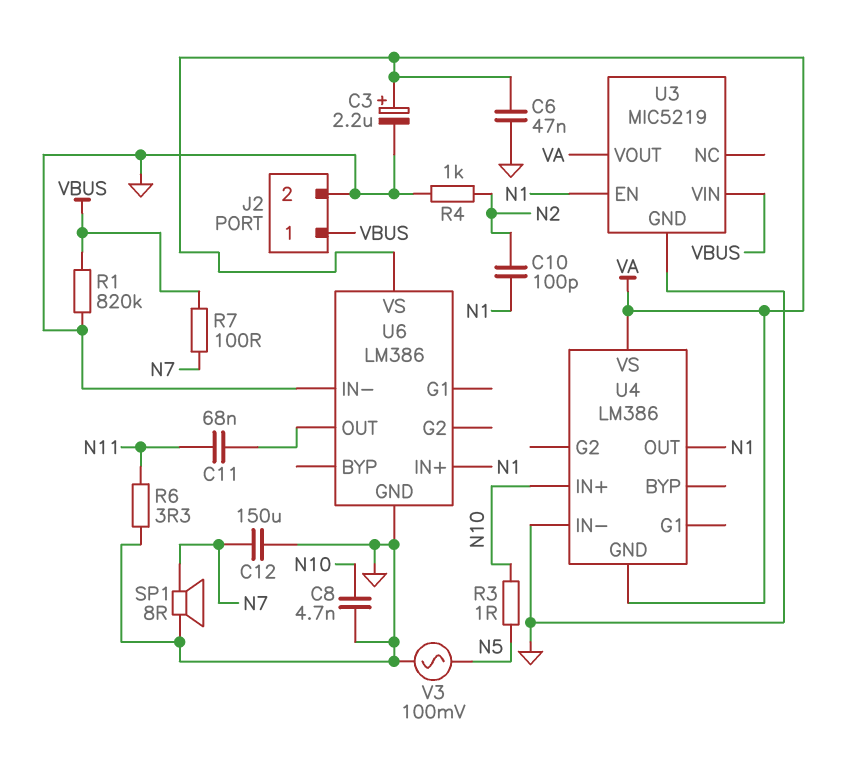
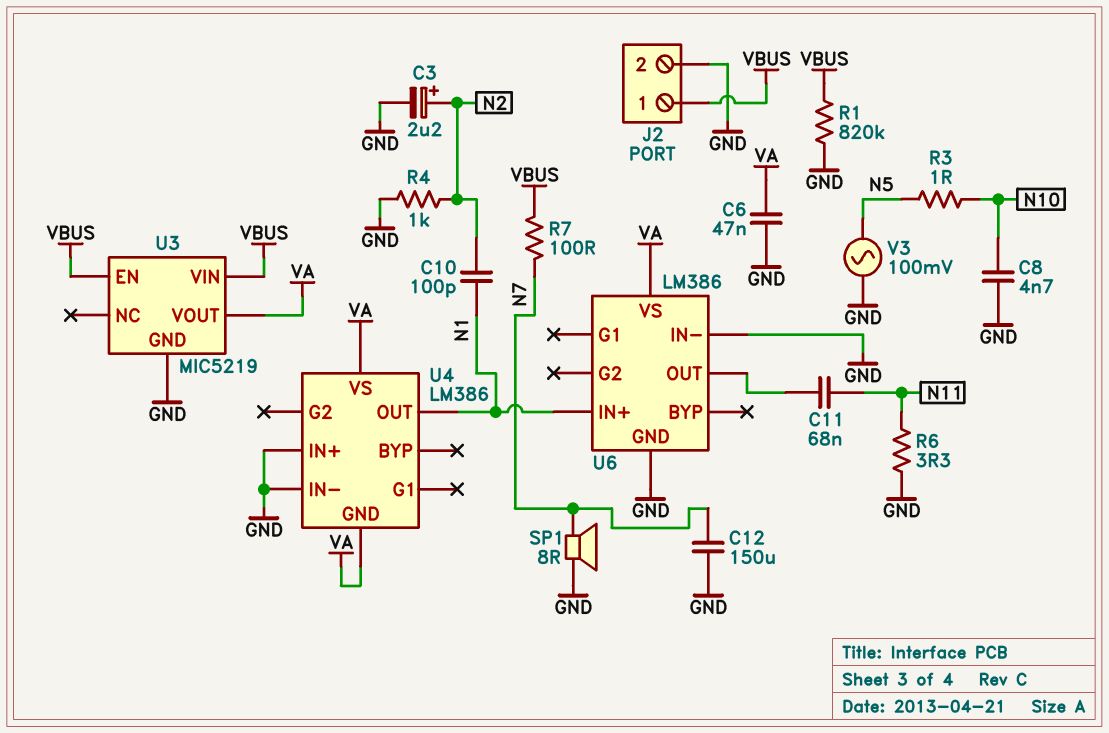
C3: 2.2uF (plus VA, minus GND) -> 2.2uF (plus N2, minus GND)
U3 pin EN: N1 -> VBUS
U4 pin IN+: N10 -> GND

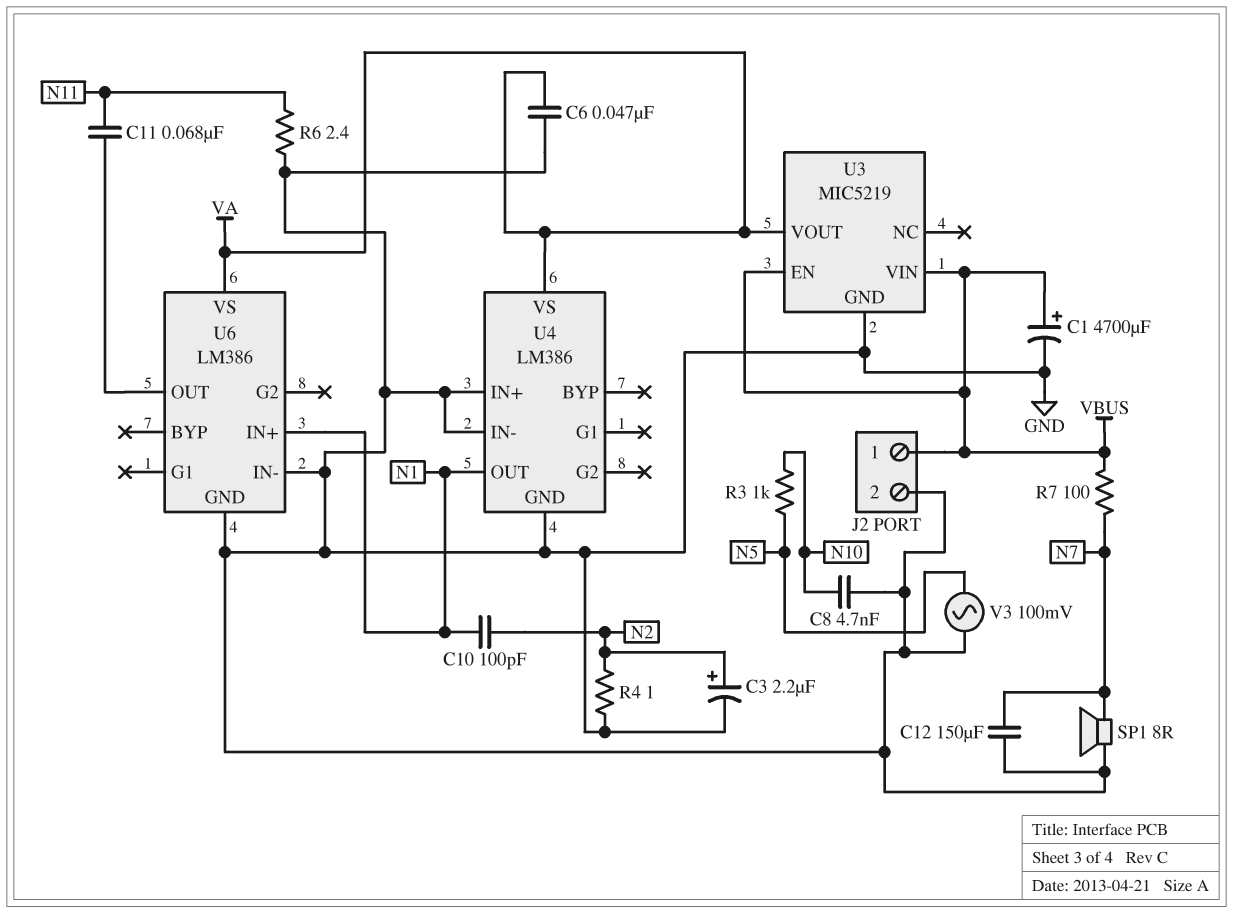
C1: none -> 4700uF (plus VBUS, minus GND)
R1: 820k (GND, VBUS) -> none
R3: 1 (N5, N10) -> 1k (N5, N10)
R4: 1k (GND, N2) -> 1 (GND, N2)
R6: 3.3 (GND, N11) -> 2.4 (GND, N11)
U4 pin GND: VA -> GND

